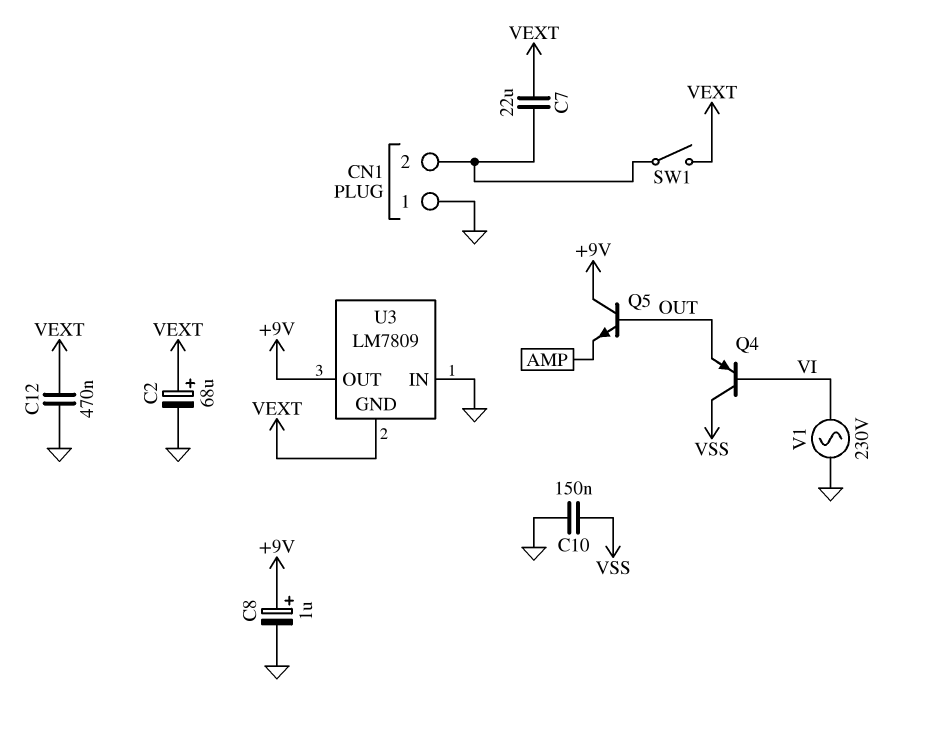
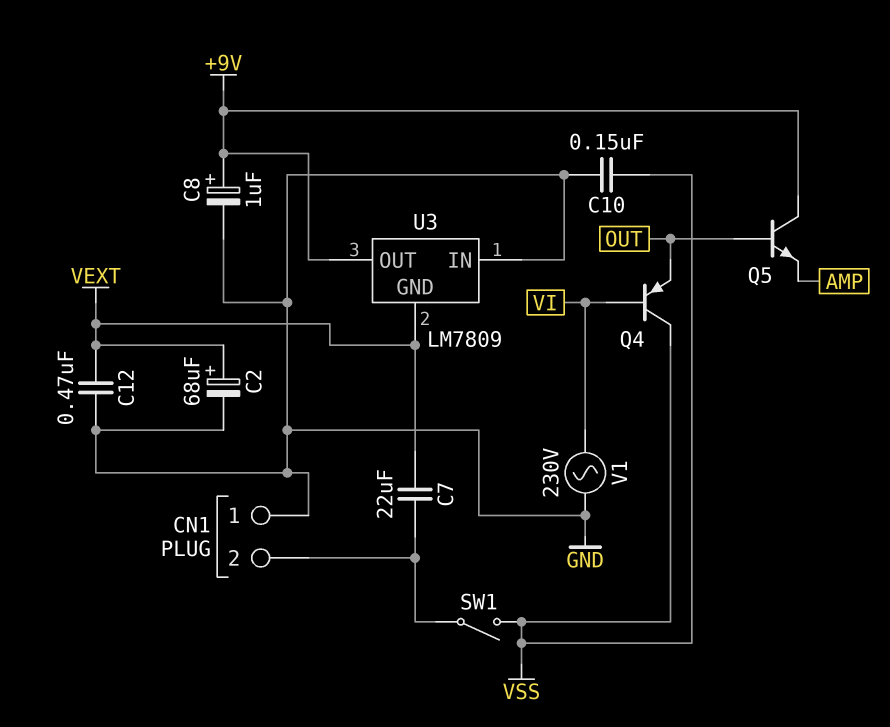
SW1: switch (CN1/2, VEXT) -> switch (CN1/2, VSS)

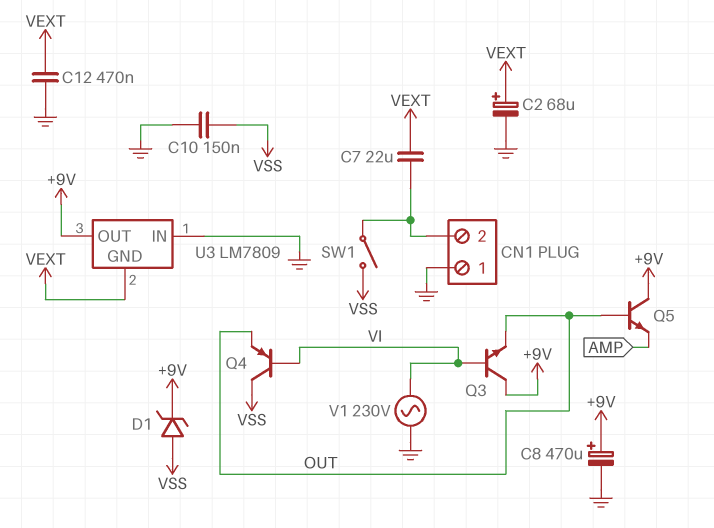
C8: 1uF (plus +9V, minus GND) -> 470uF (plus +9V, minus GND)
D1: none -> zener (A VSS, K +9V)
Q3: none -> NPN (B VI, C +9V, E OUT)

